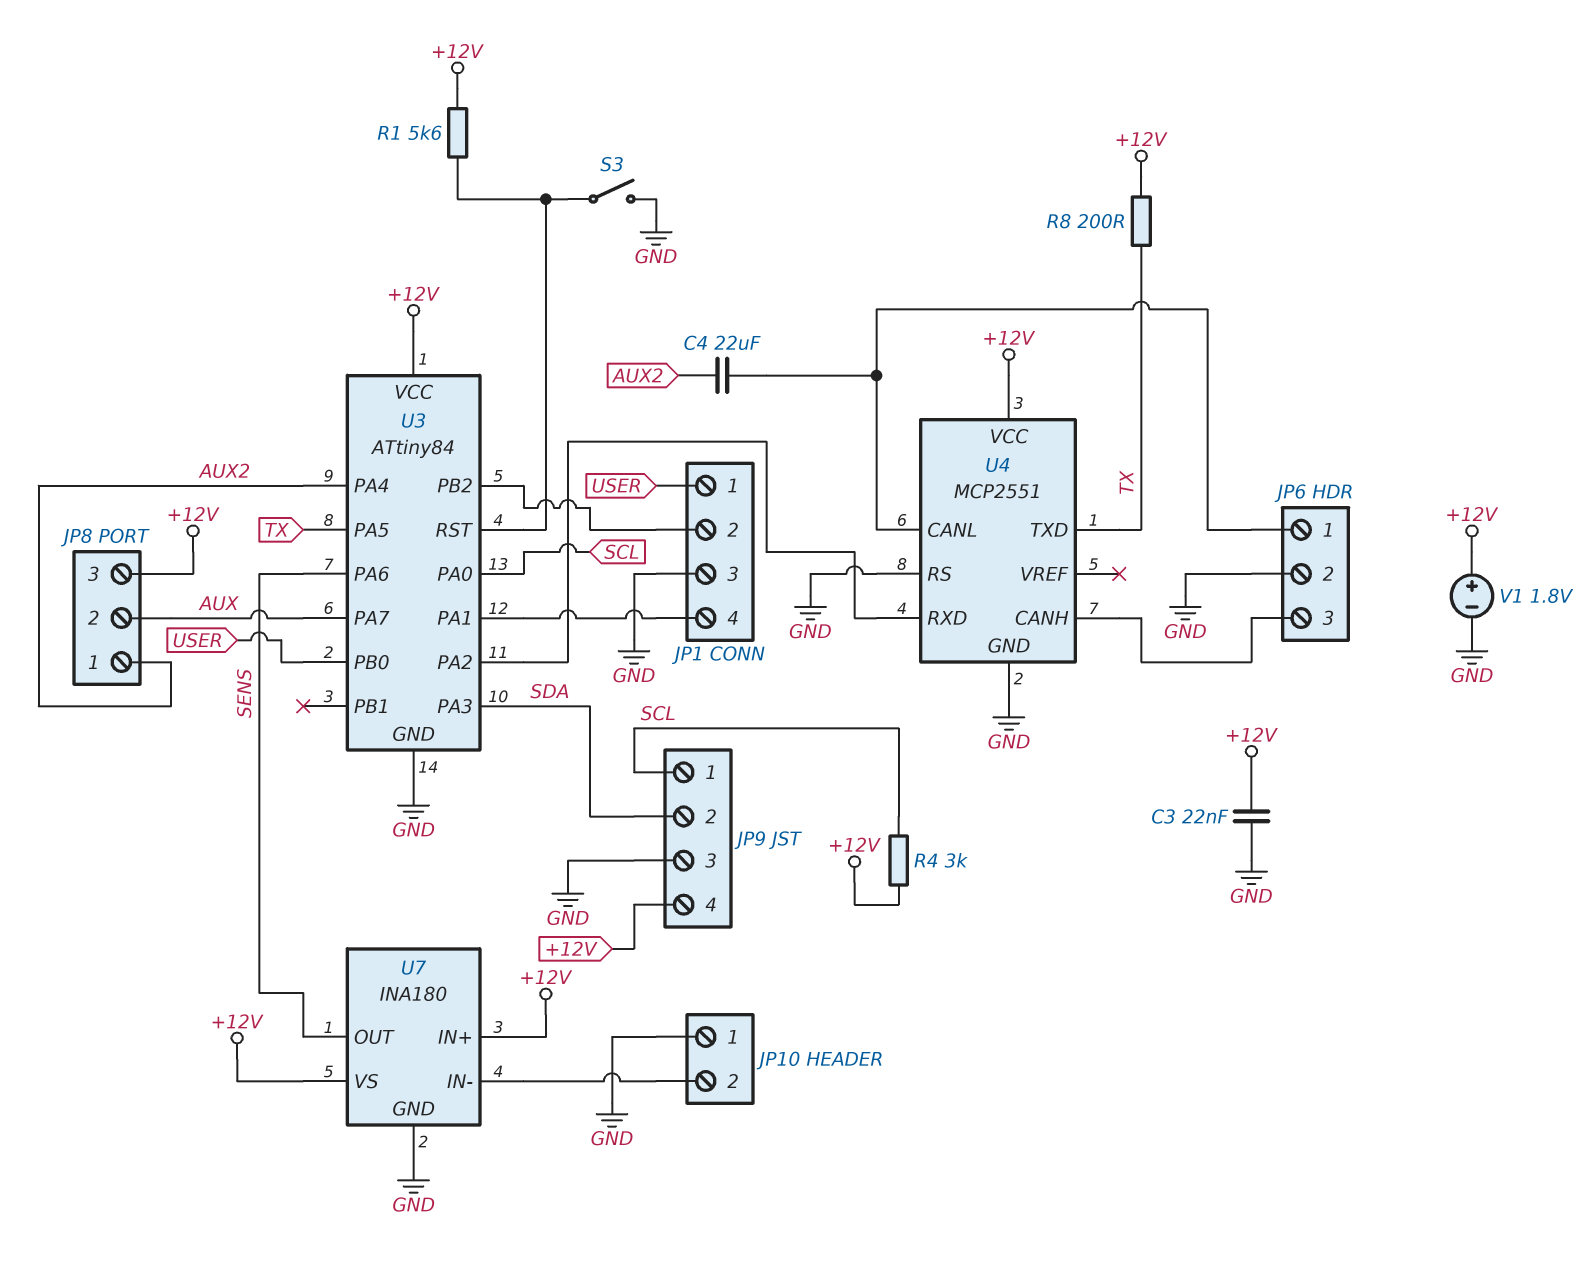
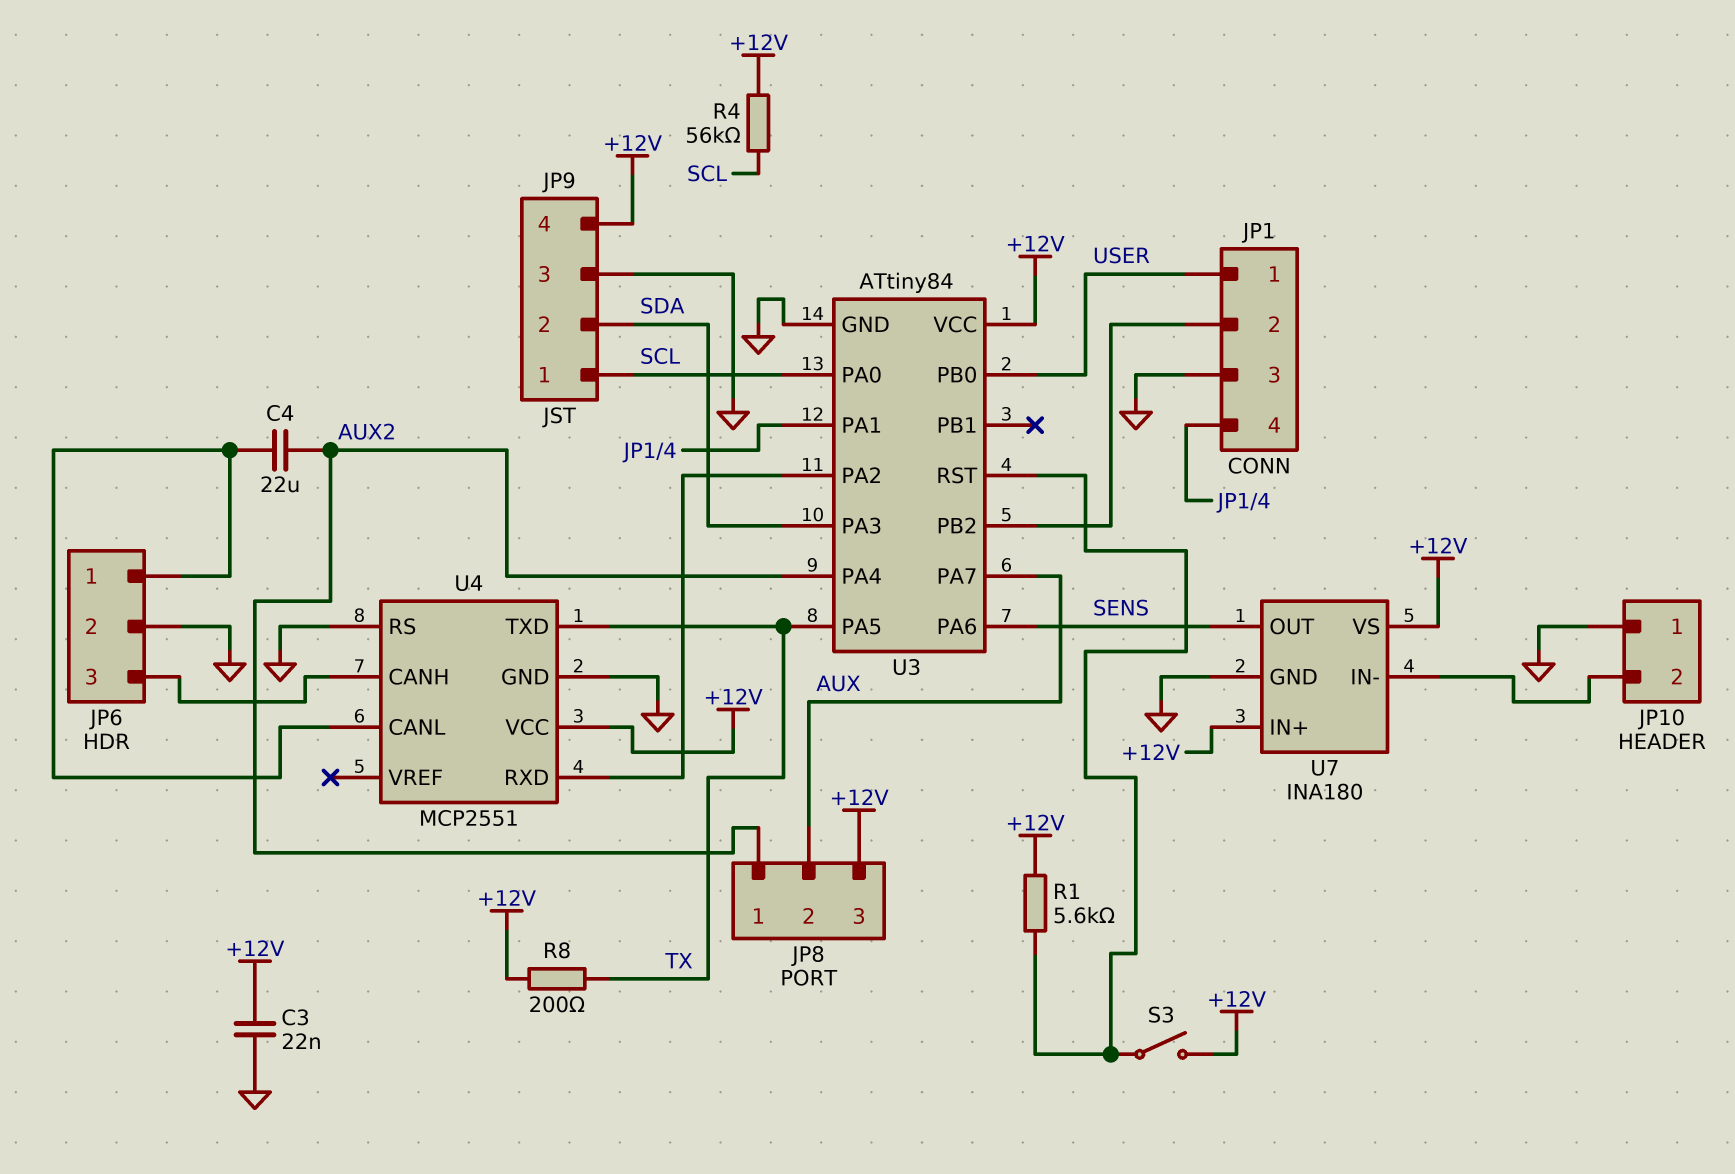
R4: 3k (+12V, SCL) -> 56k (+12V, SCL)
S3: switch (GND, U3/RST) -> switch (+12V, U3/RST)
V1: 1.8V (plus +12V, minus GND) -> none

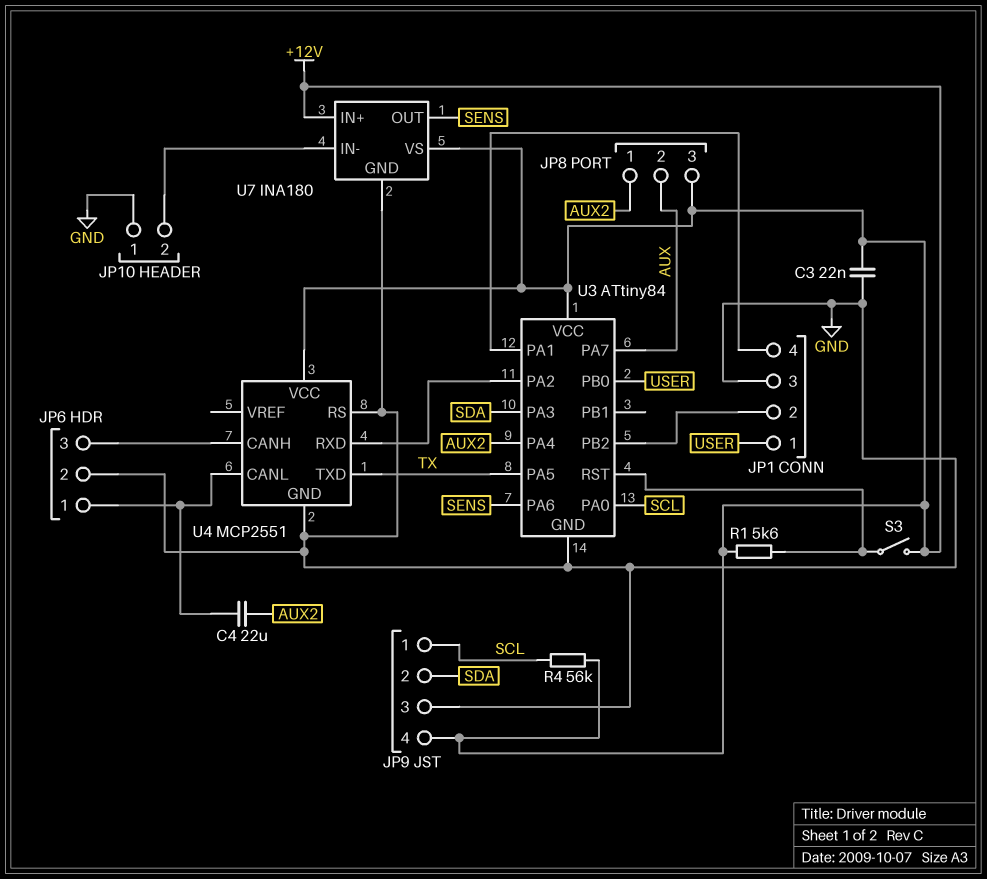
R8: 200 (+12V, TX) -> none

